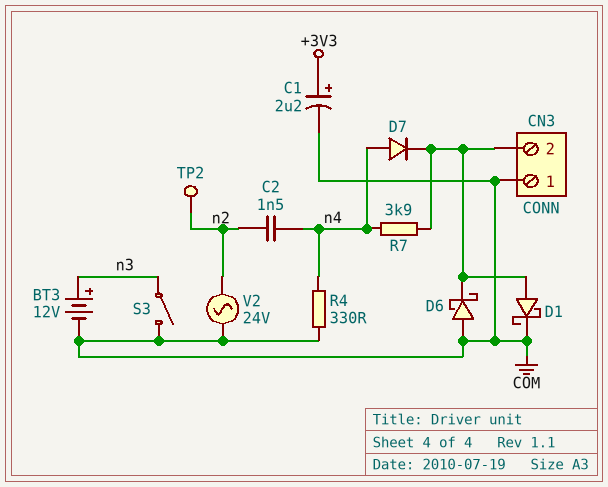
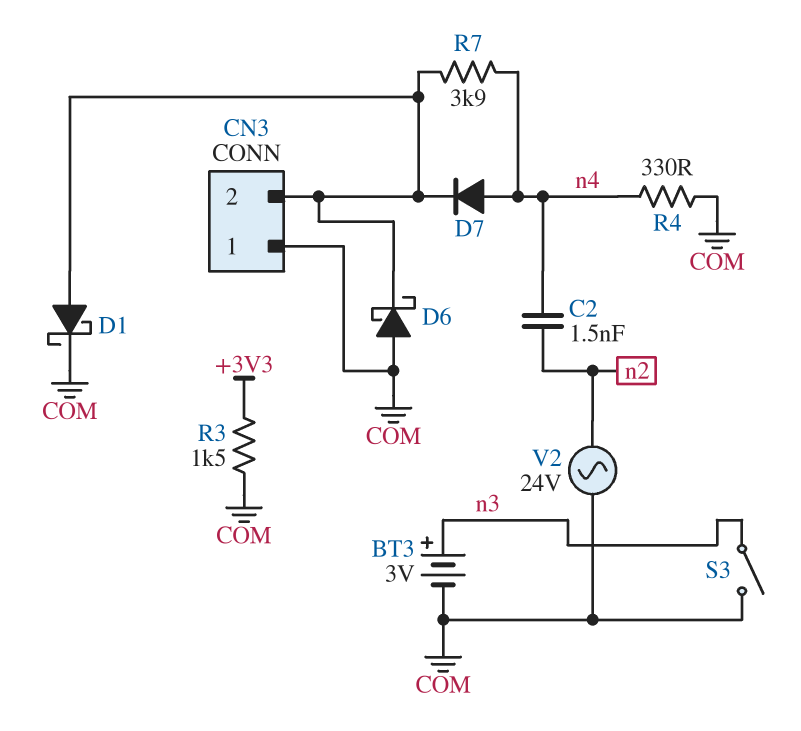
BT3: 12V (plus n3, minus COM) -> 3V (plus n3, minus COM)
C1: 2.2uF (plus +3V3, minus COM) -> none
R3: none -> 1.5k (+3V3, COM)
TP2: test point (n2) -> none

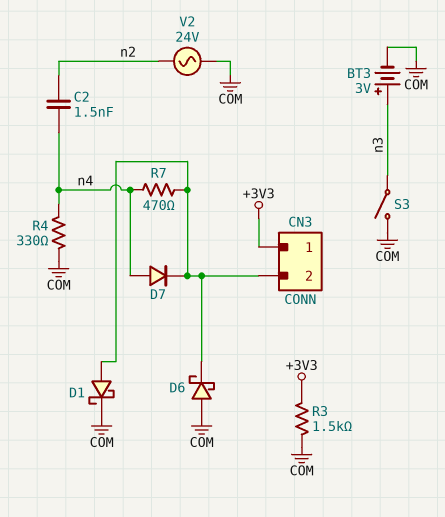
CN3 pin 1: COM -> +3V3
R7: 3.9k (CN3/2, n4) -> 470 (CN3/2, n4)

